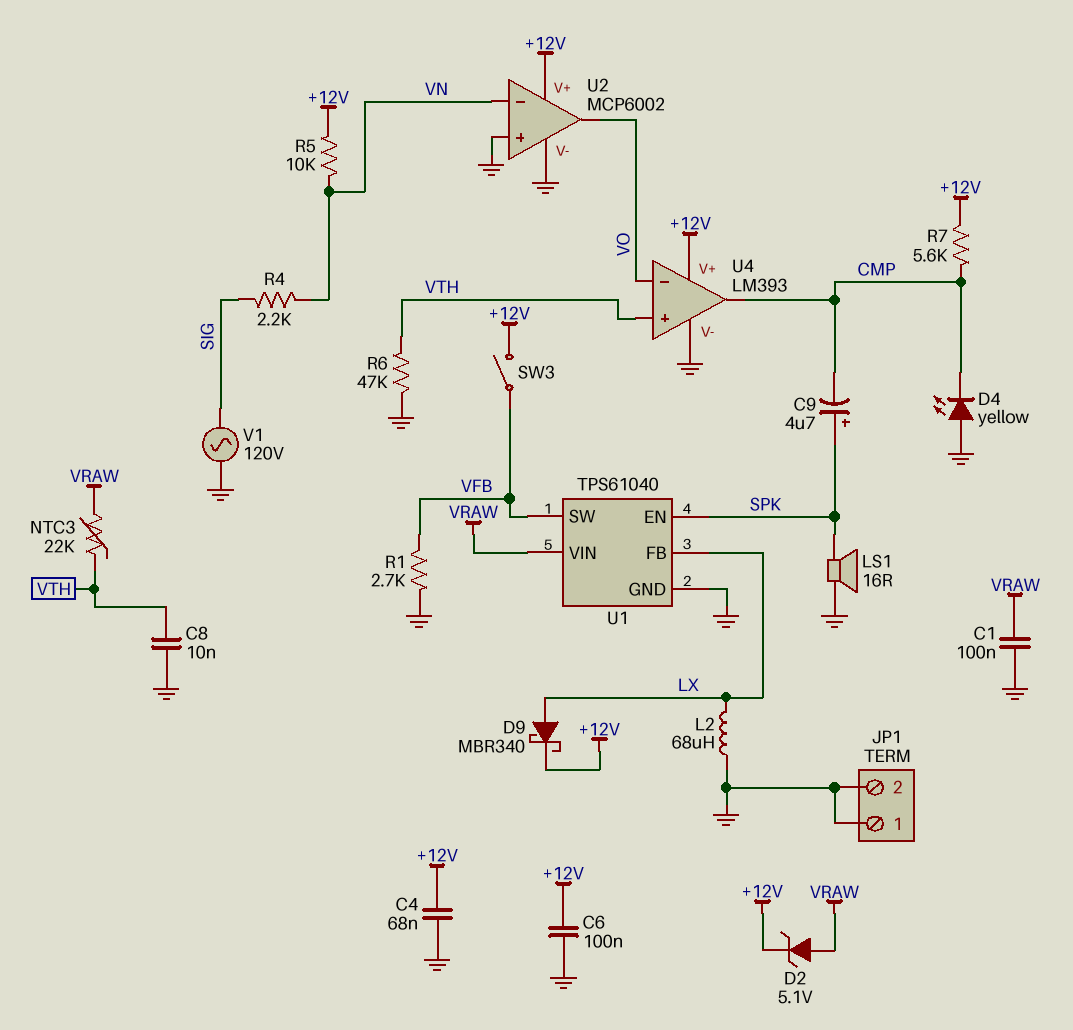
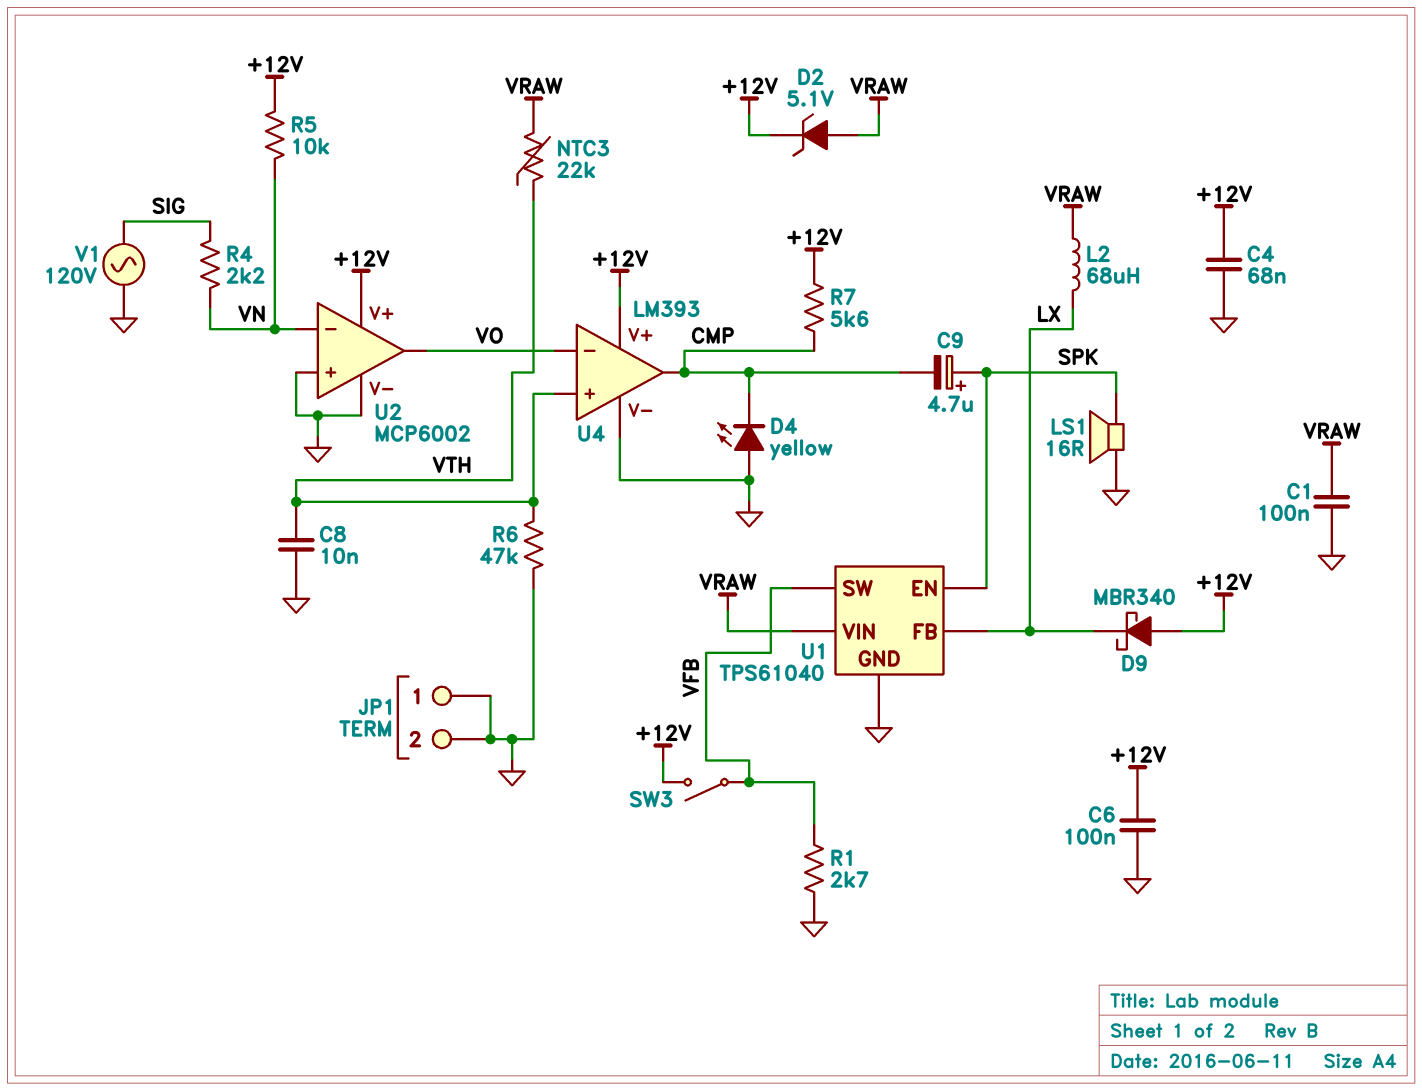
D9: schottky MBR340 (A LX, K +12V) -> schottky MBR340 (A +12V, K LX)
L2: 68uH (GND, LX) -> 68uH (LX, VRAW)

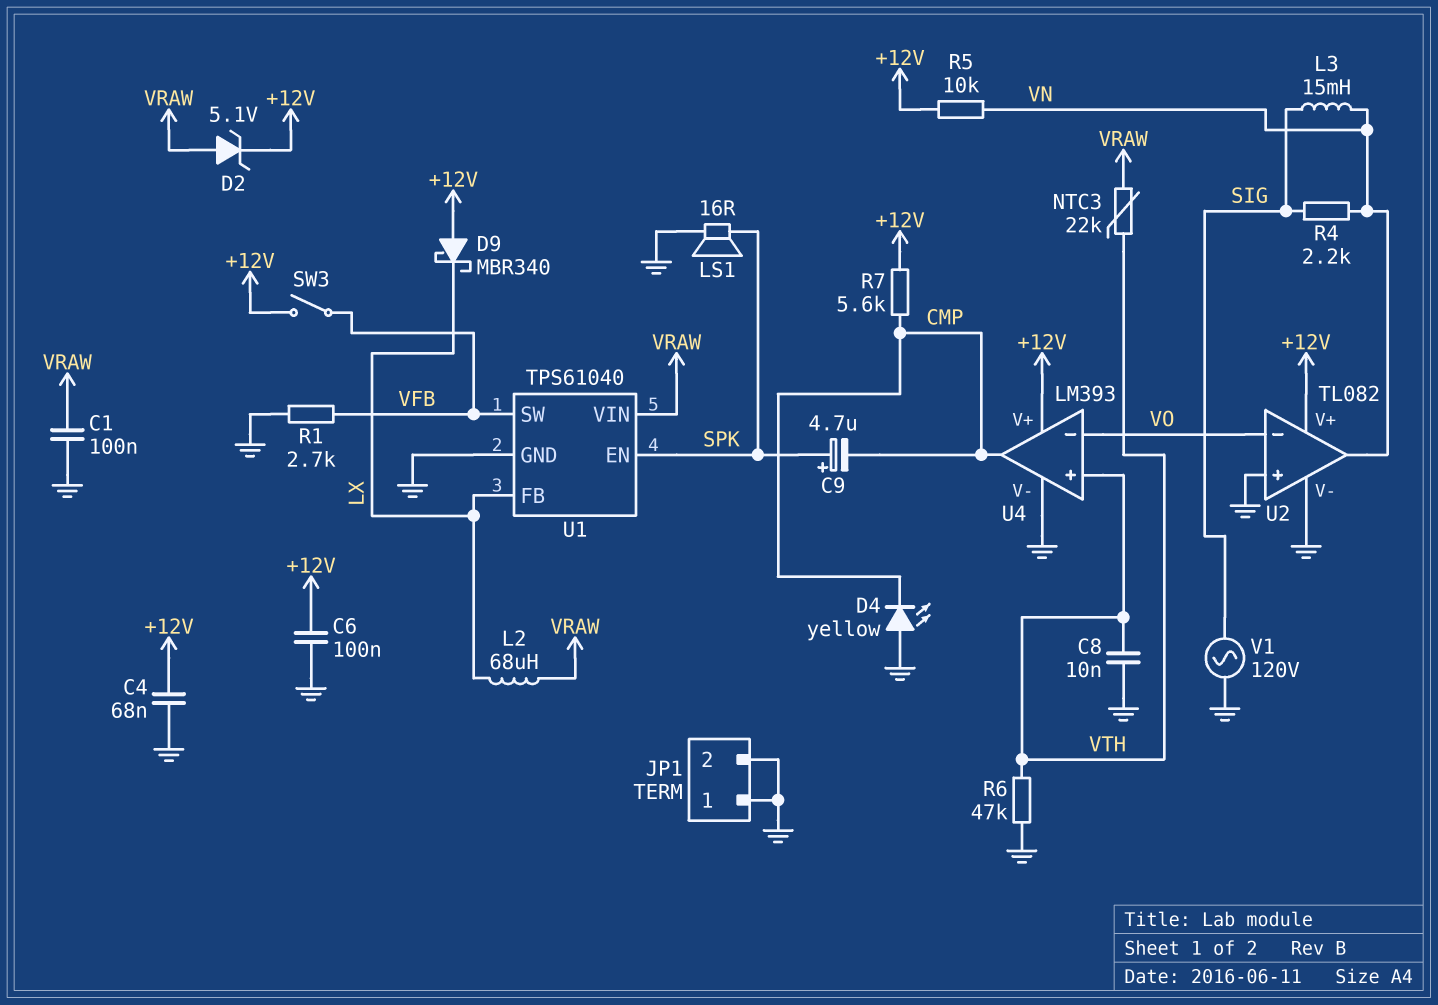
L3: none -> 15mH (SIG, VN)
U2: MCP6002 -> TL082
U2 pin in-: VN -> VO
U2 pin out: VO -> VN

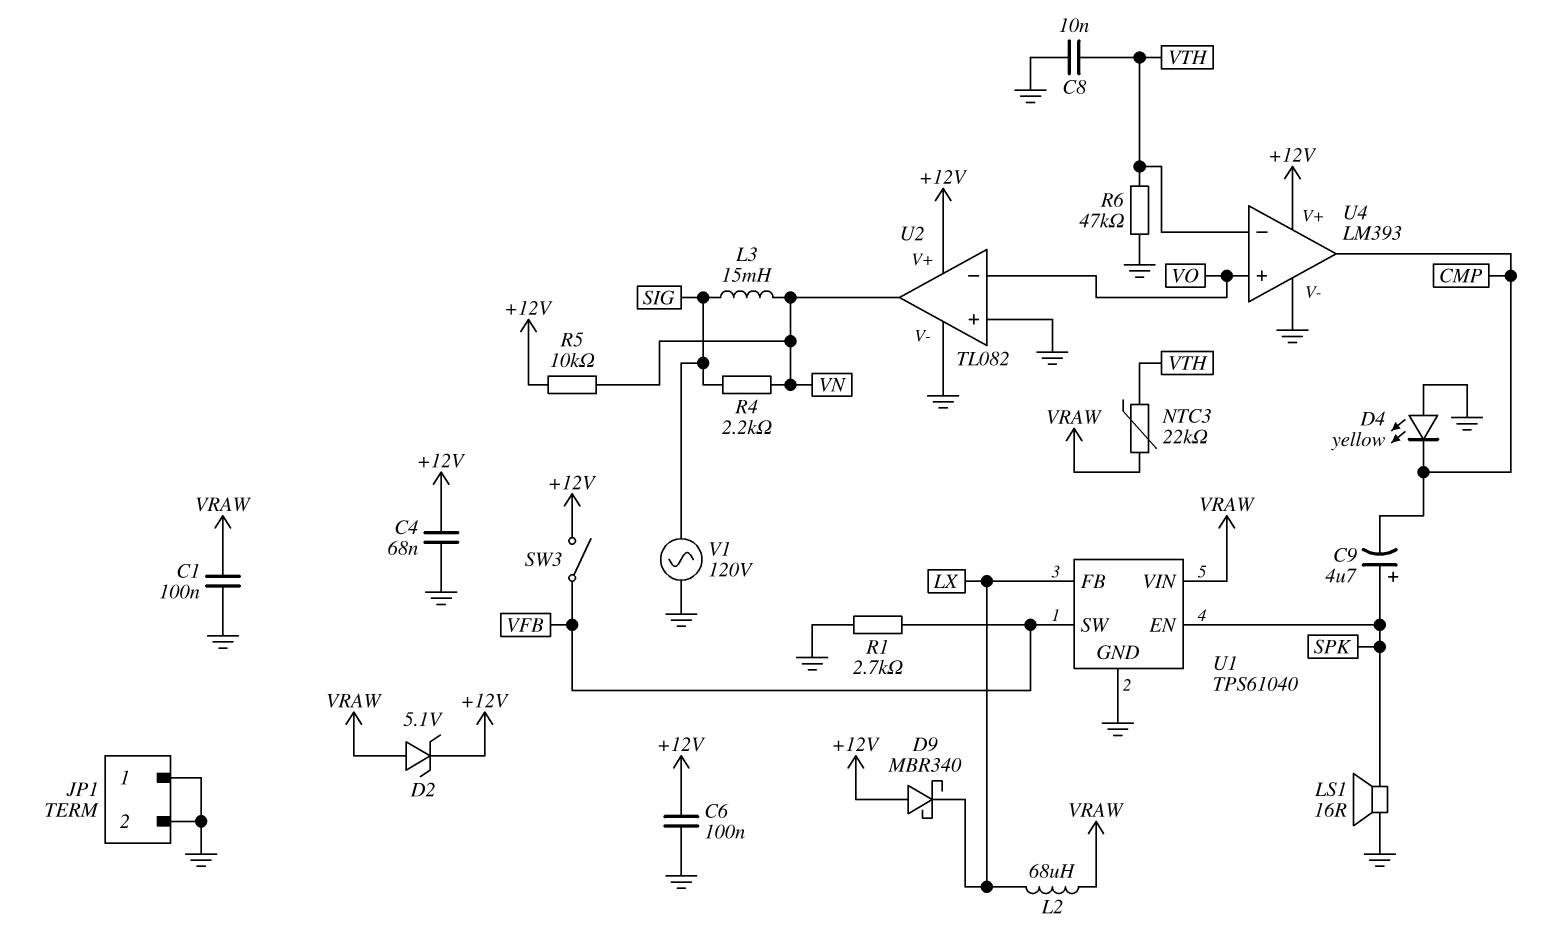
R7: 5.6k (+12V, CMP) -> none
U4 pin in+: VTH -> VO
U4 pin in-: VO -> VTH

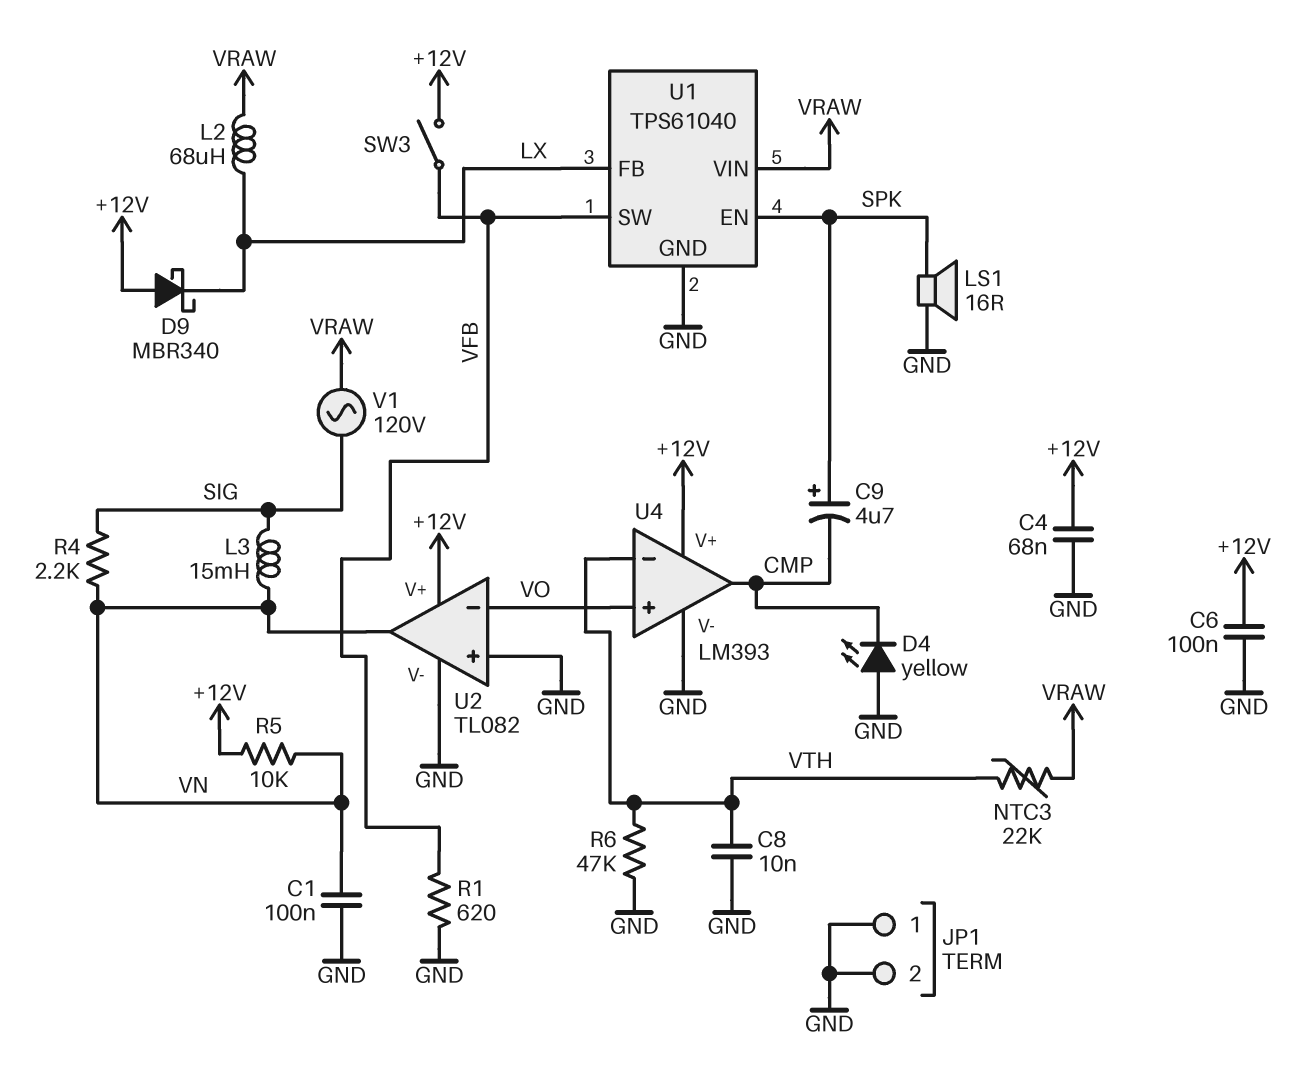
C1: 100nF (GND, VRAW) -> 100nF (GND, VN)
D2: zener 5.1V (A VRAW, K +12V) -> none
R1: 2.7k (GND, VFB) -> 620 (GND, VFB)
V1: AC 120V (GND, SIG) -> AC 120V (SIG, VRAW)

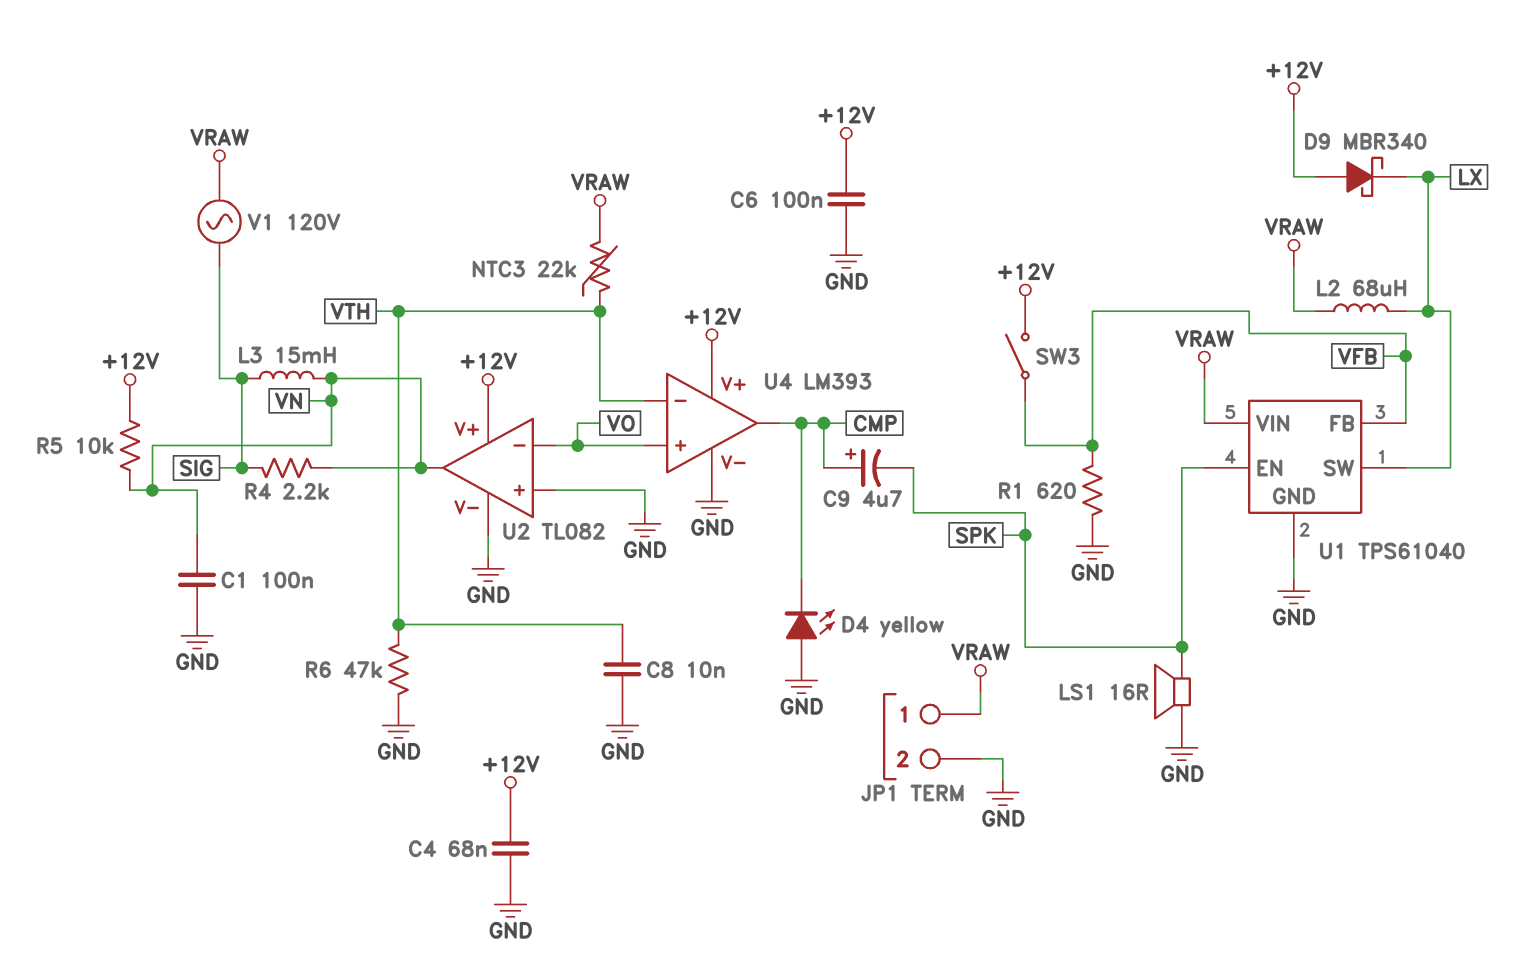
C9: 4.7uF (plus SPK, minus CMP) -> 4.7uF (plus CMP, minus SPK)
JP1 pin 1: GND -> VRAW
U1 pin FB: LX -> VFB
U1 pin SW: VFB -> LX

